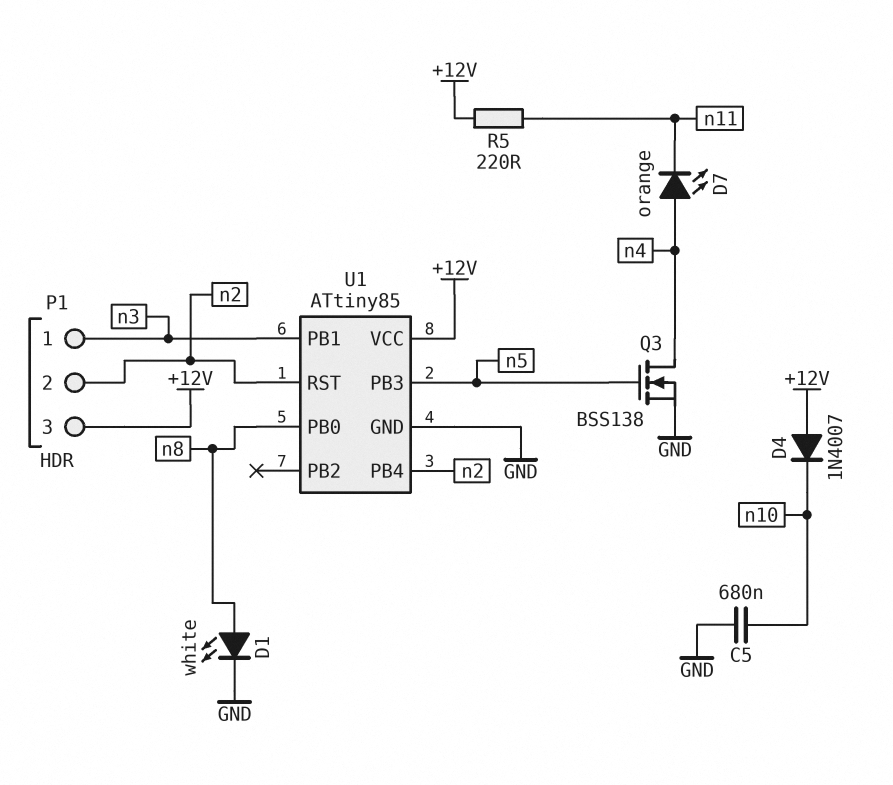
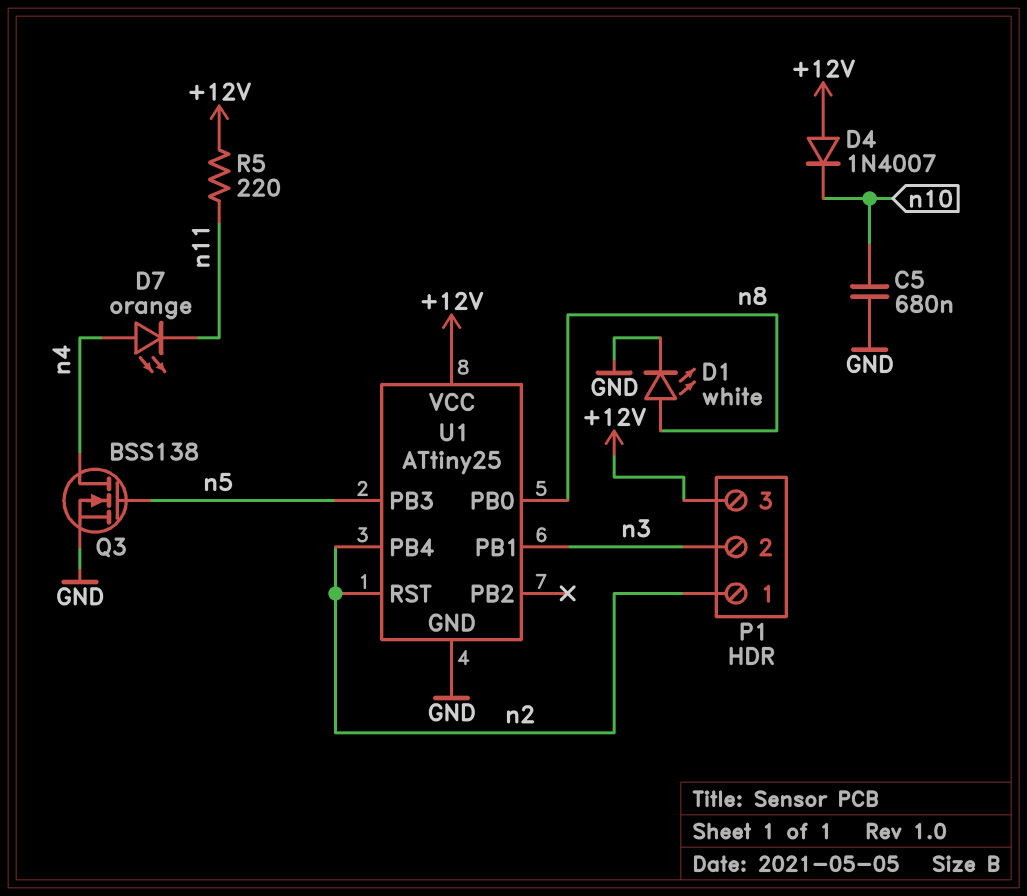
P1 pin 1: n3 -> n2
P1 pin 2: n2 -> n3
U1: ATtiny85 -> ATtiny25

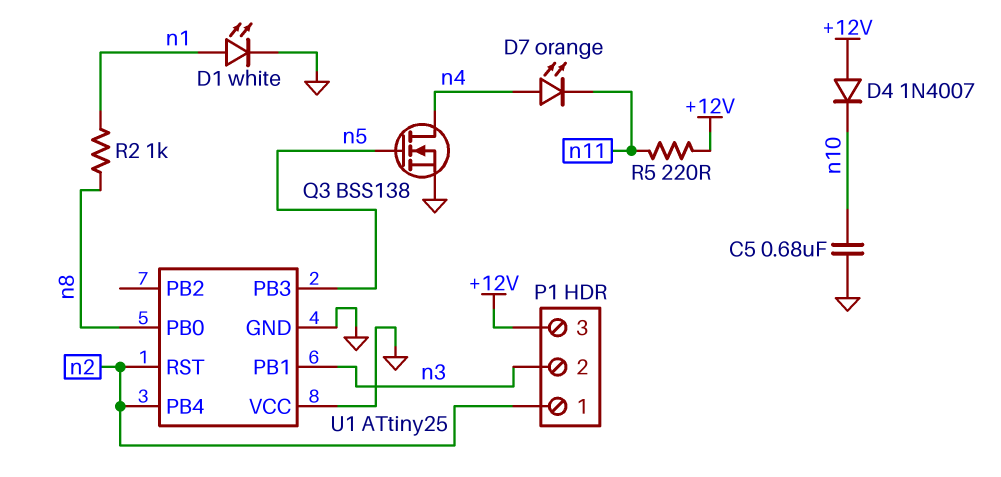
D1: LED white (A n8, K GND) -> LED white (A n1, K GND)
R2: none -> 1k (n1, n8)
U1 pin VCC: +12V -> GND

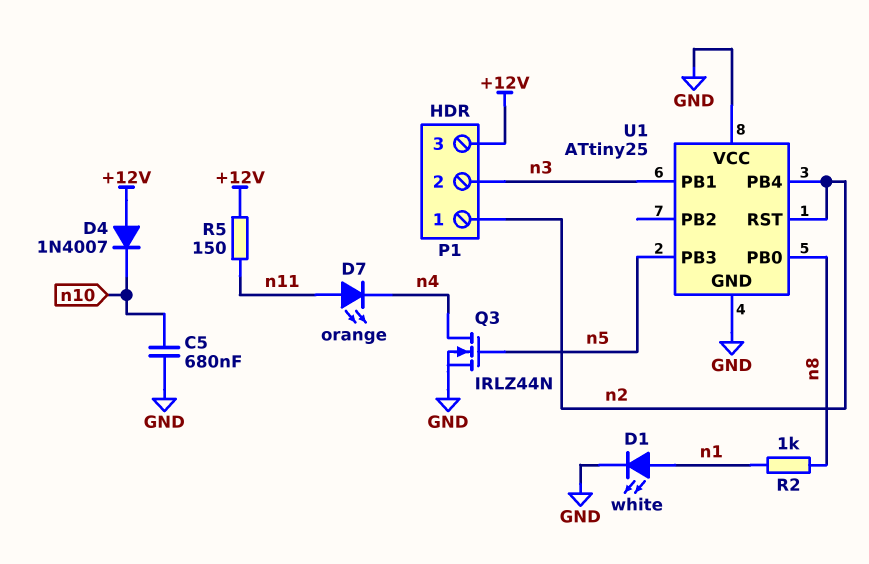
D7: LED orange (A n4, K n11) -> LED orange (A n11, K n4)
Q3: NMOS BSS138 (G n5, D n4, S GND) -> NMOS IRLZ44N (G n5, D n4, S GND)
R5: 220 (+12V, n11) -> 150 (+12V, n11)

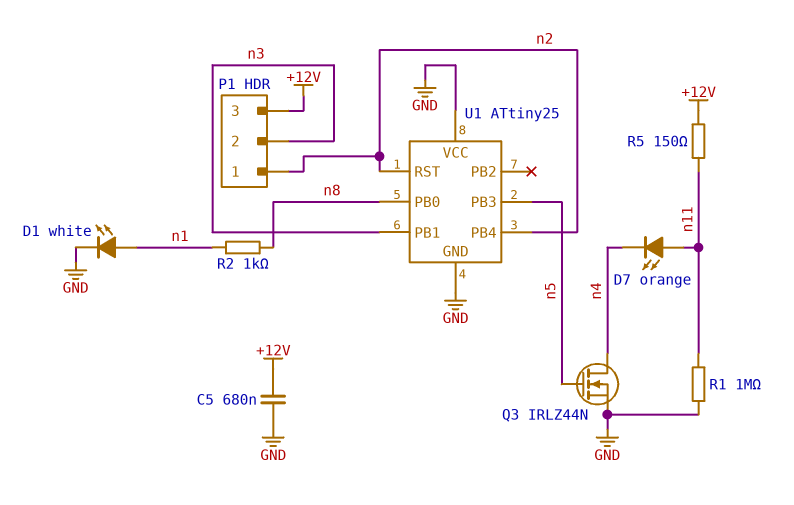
C5: 680nF (GND, n10) -> 680nF (+12V, GND)
D4: diode 1N4007 (A +12V, K n10) -> none
R1: none -> 1M (GND, n11)

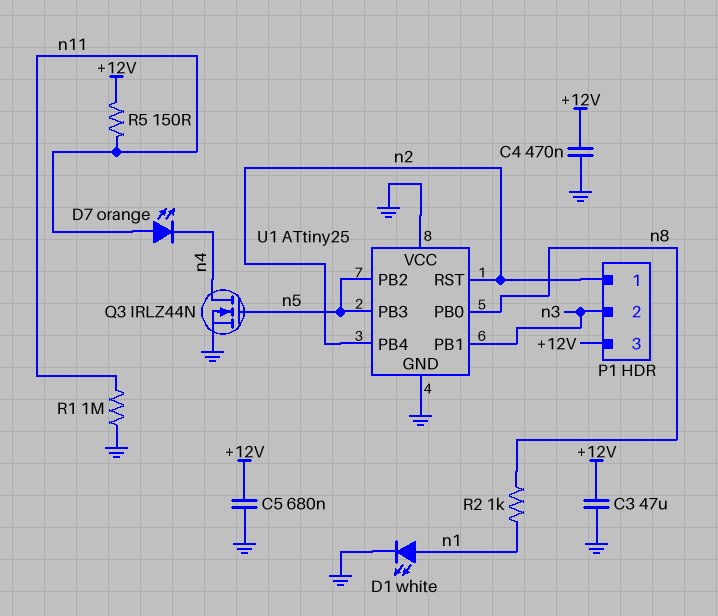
C3: none -> 47uF (+12V, GND)
C4: none -> 470nF (+12V, GND)
U1 pin PB2: none -> n5

